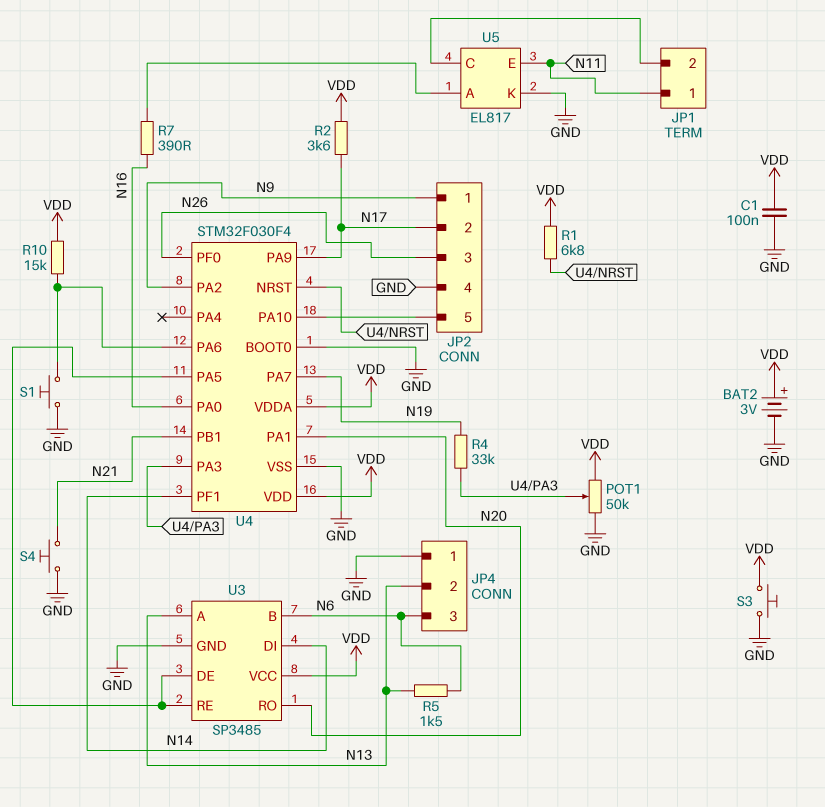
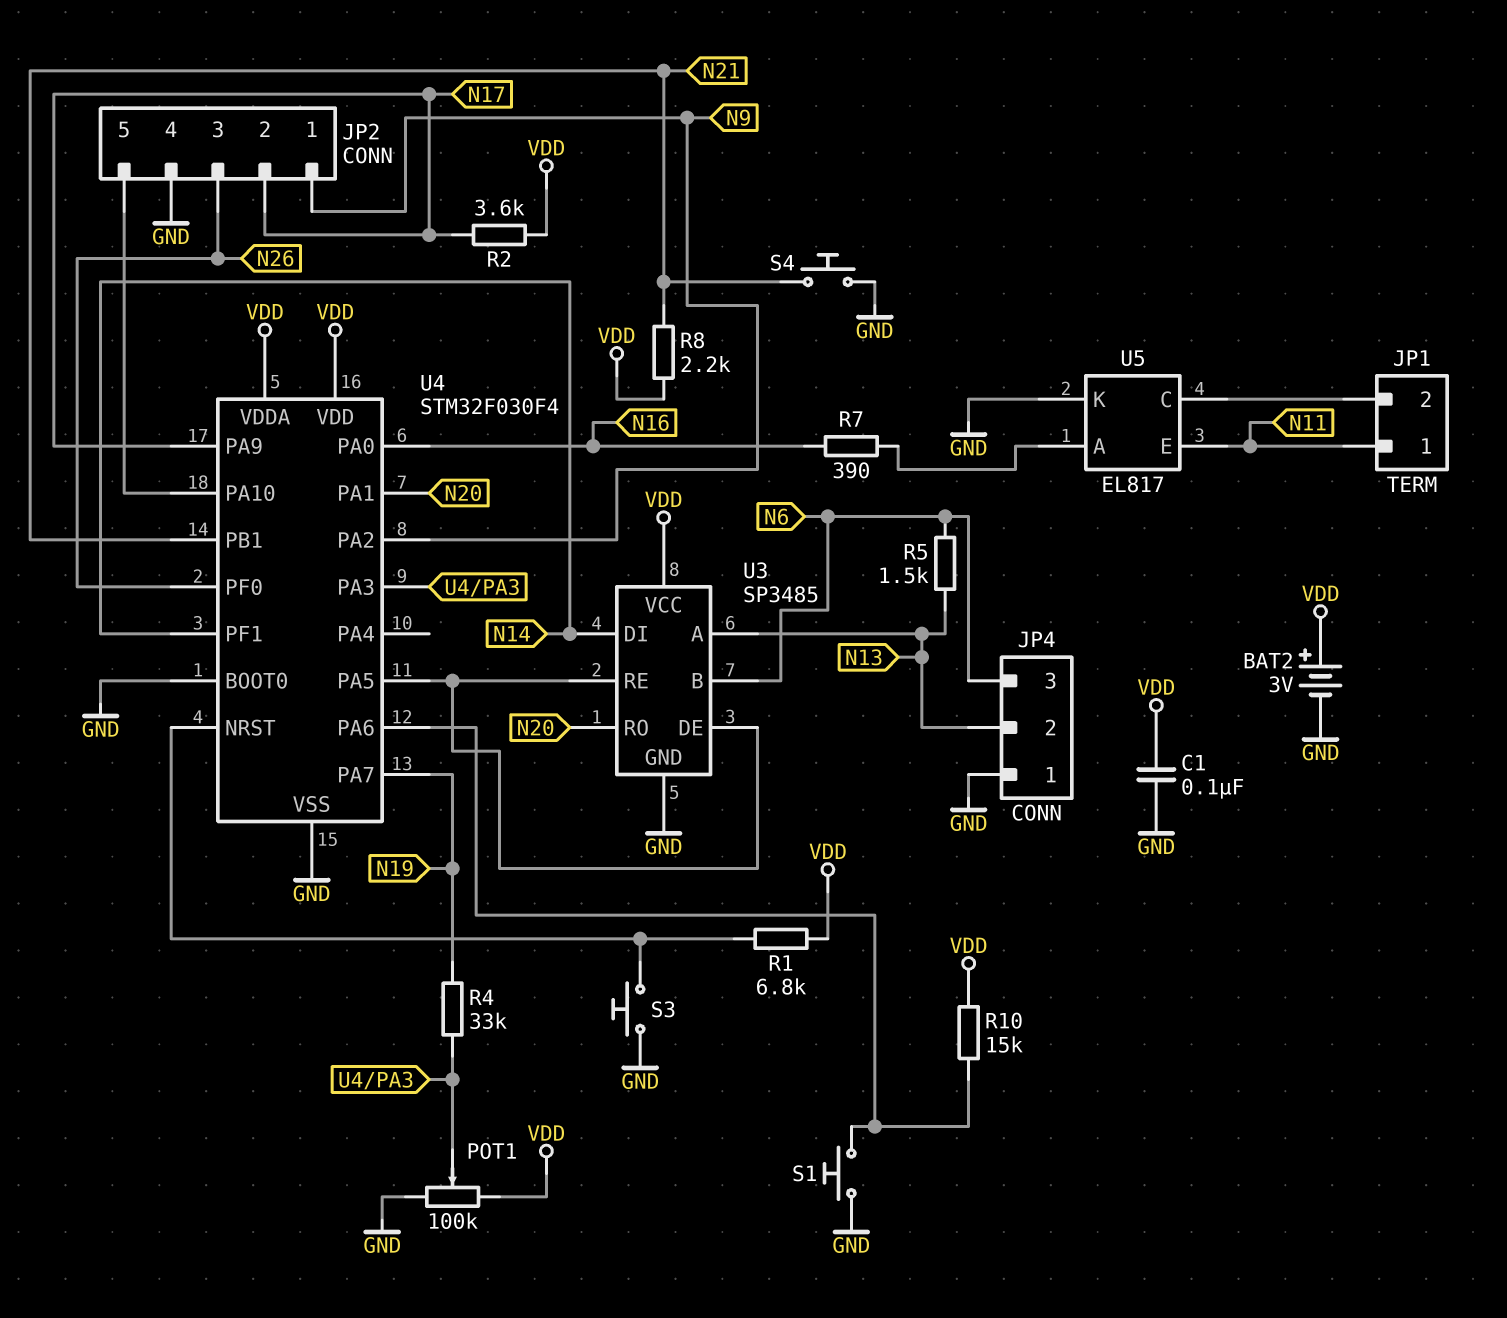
POT1: 50k (GND, VDD, wiper U4/PA3) -> 100k (GND, VDD, wiper U4/PA3)
R8: none -> 2.2k (N21, VDD)
S3: button (GND, VDD) -> button (GND, U4/NRST)

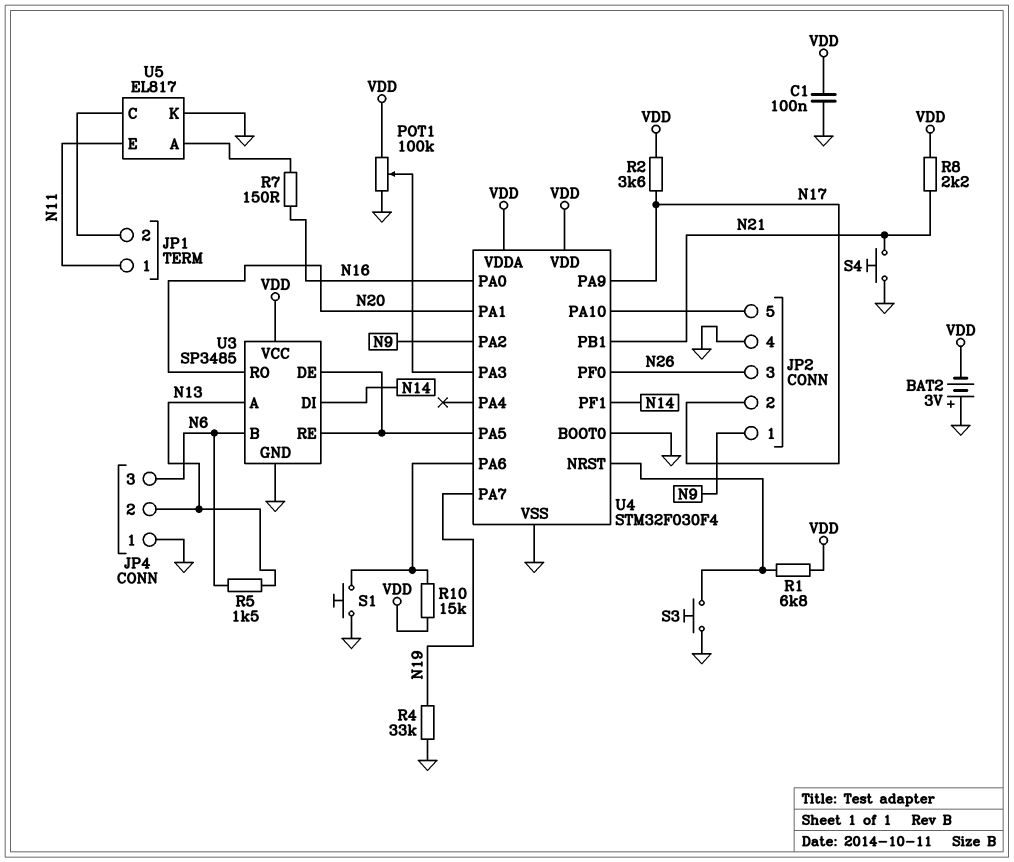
BAT2: 3V (plus VDD, minus GND) -> 3V (plus GND, minus VDD)
R4: 33k (N19, U4/PA3) -> 33k (GND, N19)
R7: 390 (N16, U5/A) -> 150 (N16, U5/A)

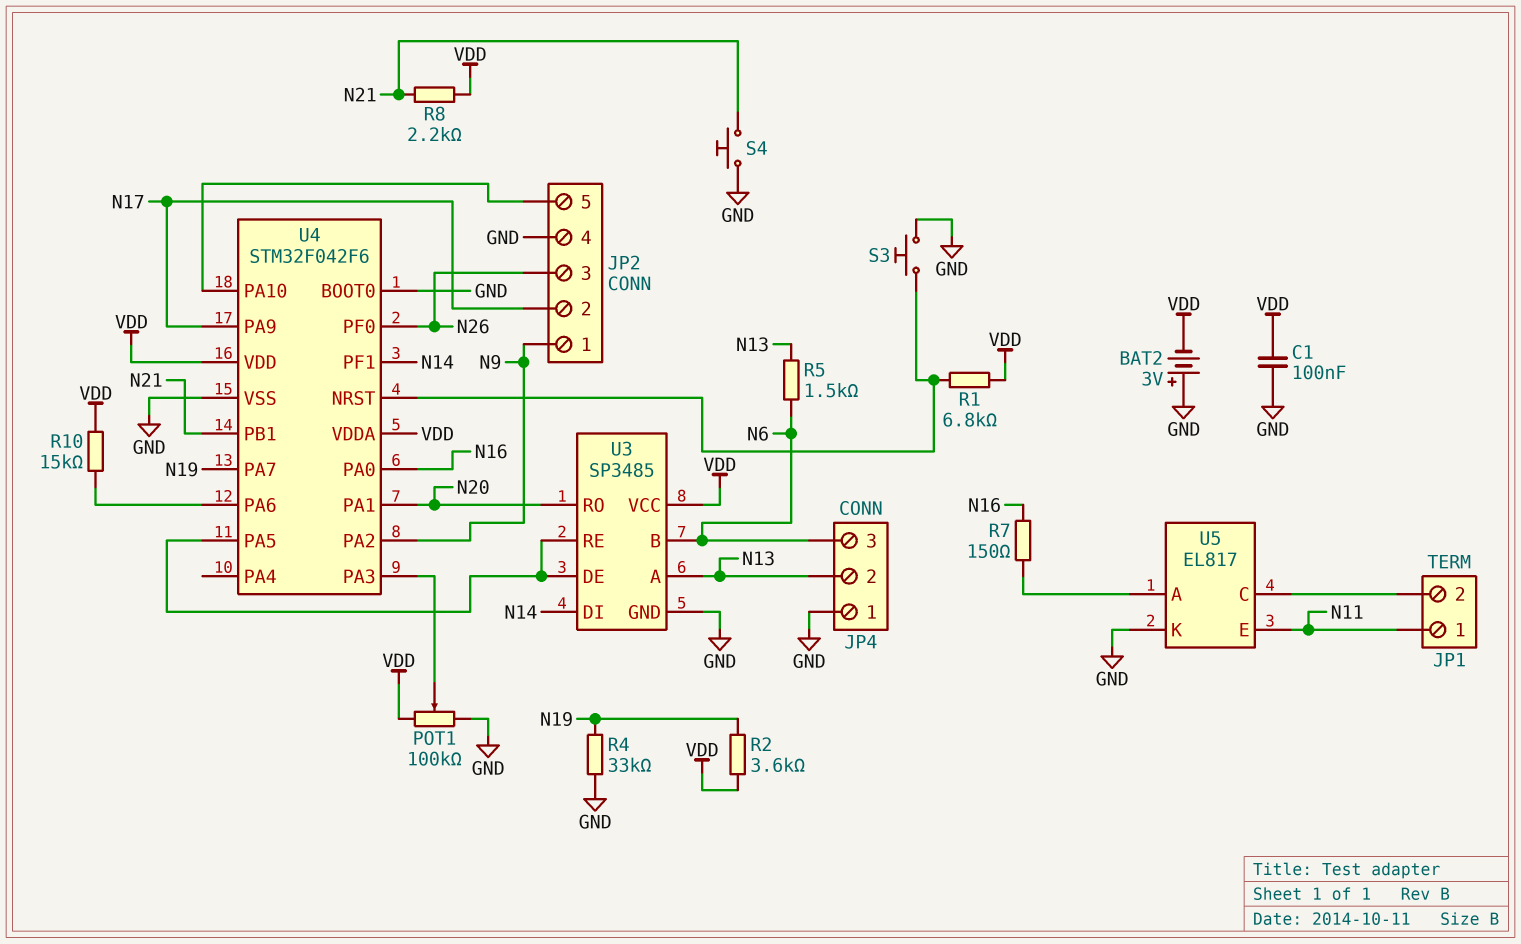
R2: 3.6k (N17, VDD) -> 3.6k (N19, VDD)
S1: button (GND, U4/PA6) -> none
U4: STM32F030F4 -> STM32F042F6

